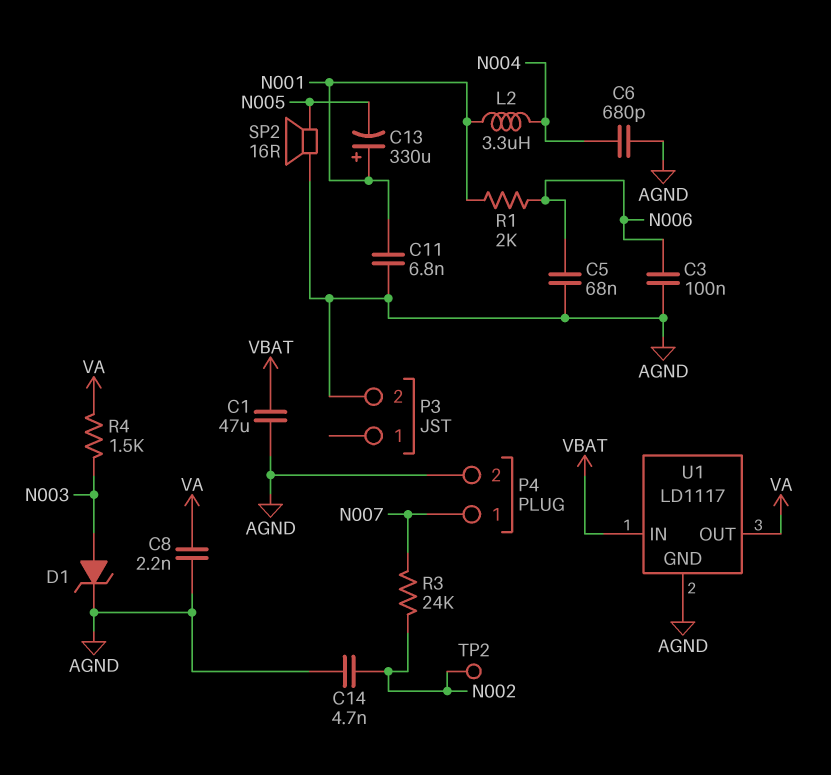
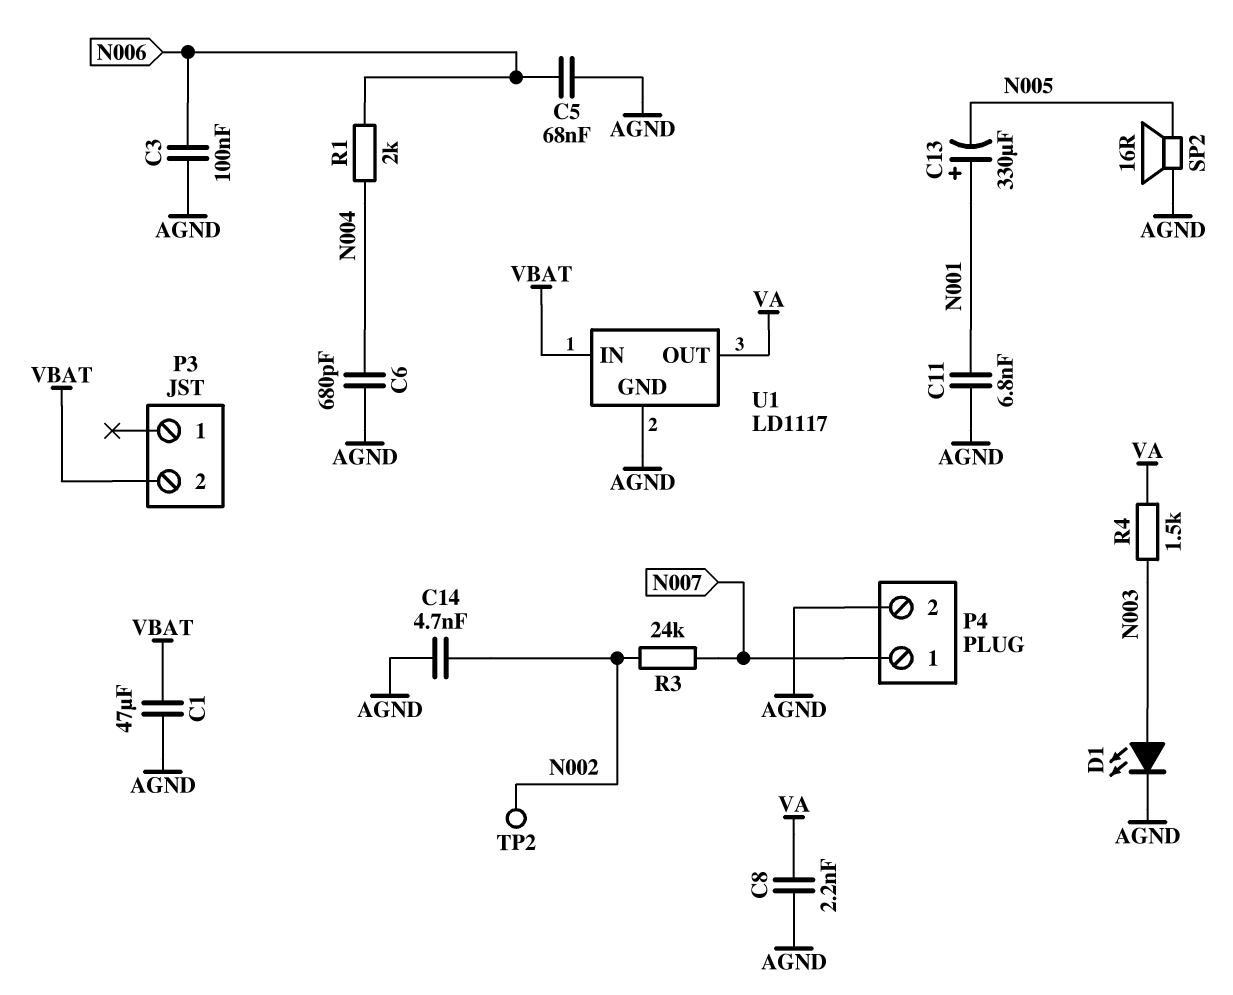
D1: zener (A N003, K AGND) -> LED (A N003, K AGND)
L2: 3.3uH (N001, N004) -> none
P3 pin 2: AGND -> VBAT
R1: 2k (N001, N006) -> 2k (N004, N006)

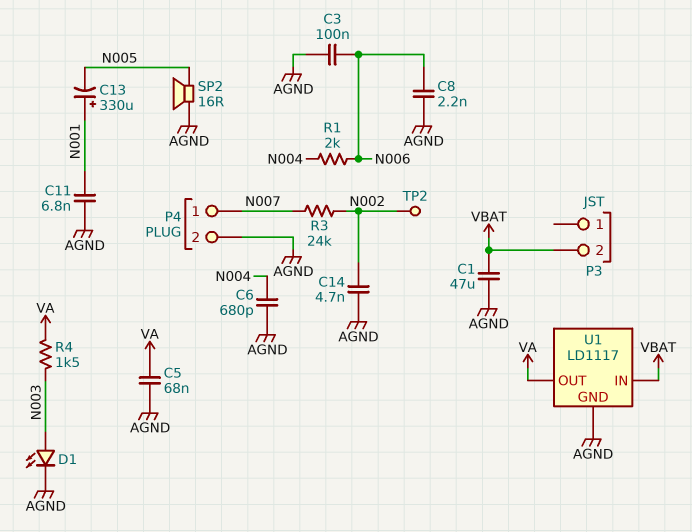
C5: 68nF (AGND, N006) -> 68nF (AGND, VA)
C8: 2.2nF (AGND, VA) -> 2.2nF (AGND, N006)

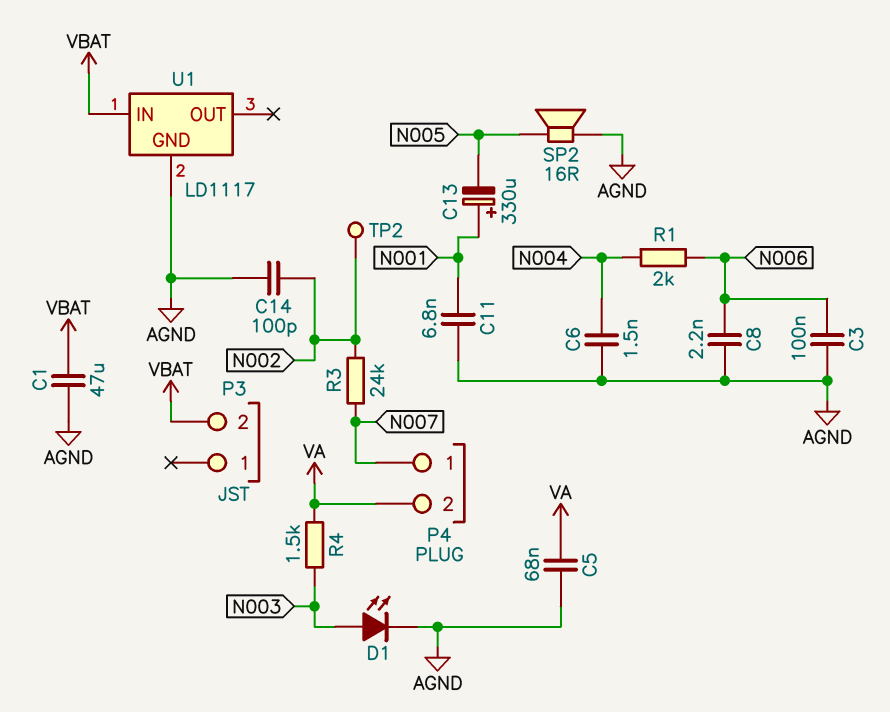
C6: 680pF (AGND, N004) -> 1.5nF (AGND, N004)
C14: 4.7nF (AGND, N002) -> 100pF (AGND, N002)
P4 pin 2: AGND -> VA
U1 pin OUT: VA -> none

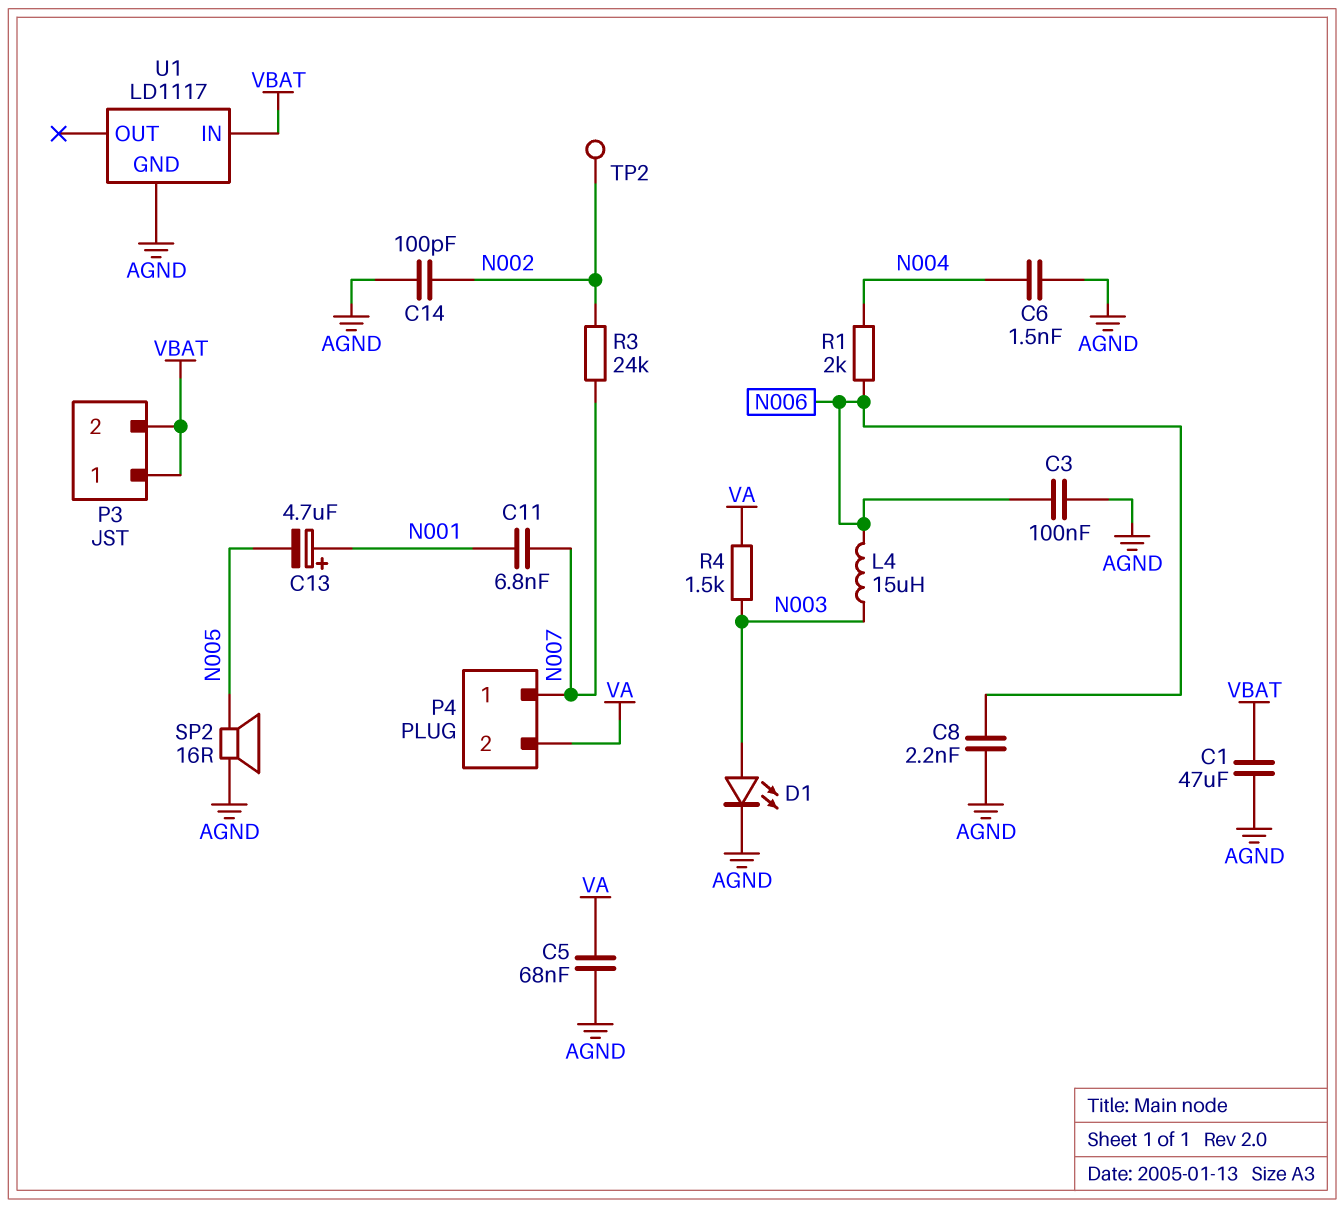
C11: 6.8nF (AGND, N001) -> 6.8nF (N001, N007)
C13: 330uF (plus N001, minus N005) -> 4.7uF (plus N001, minus N005)
L4: none -> 15uH (N003, N006)
P3 pin 1: none -> VBAT

